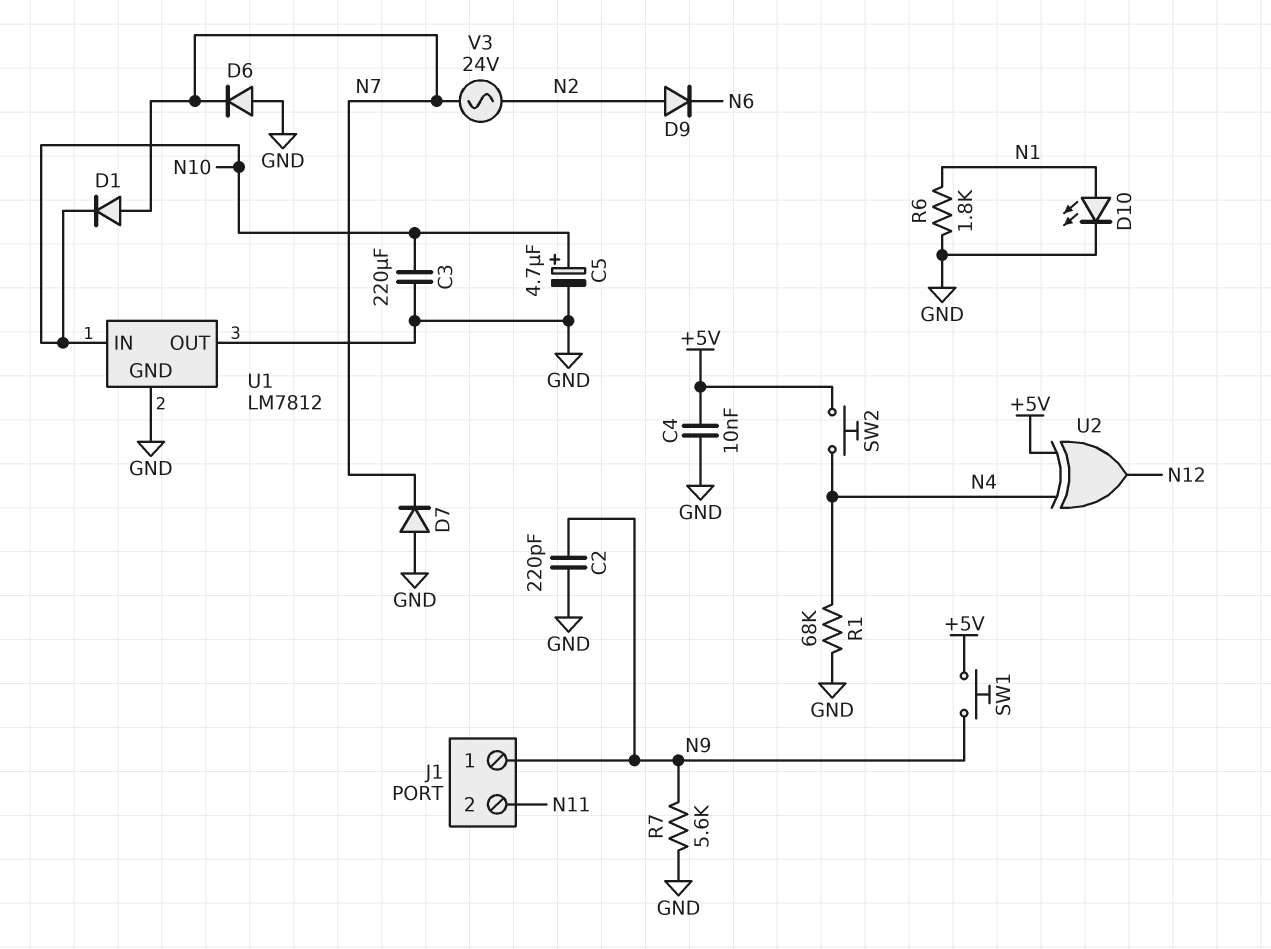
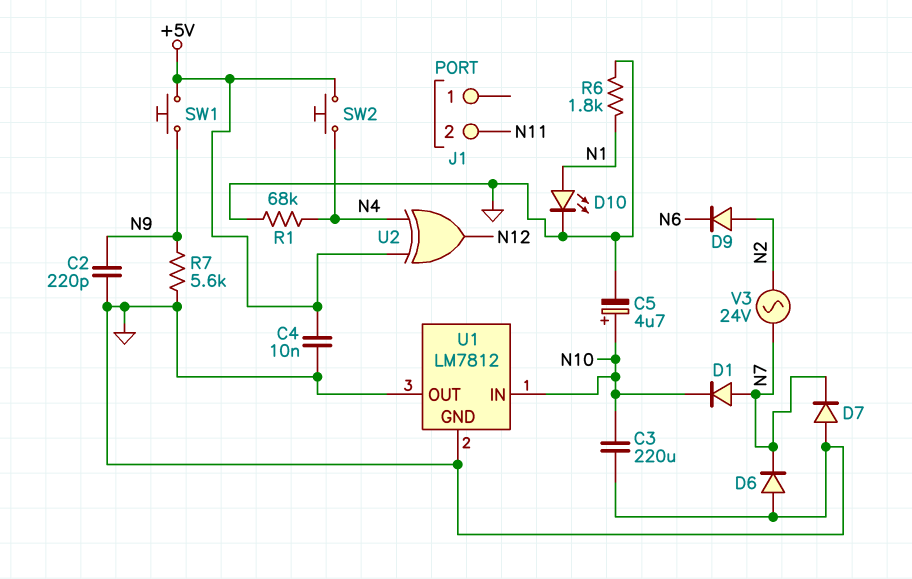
J1 pin 1: N9 -> none

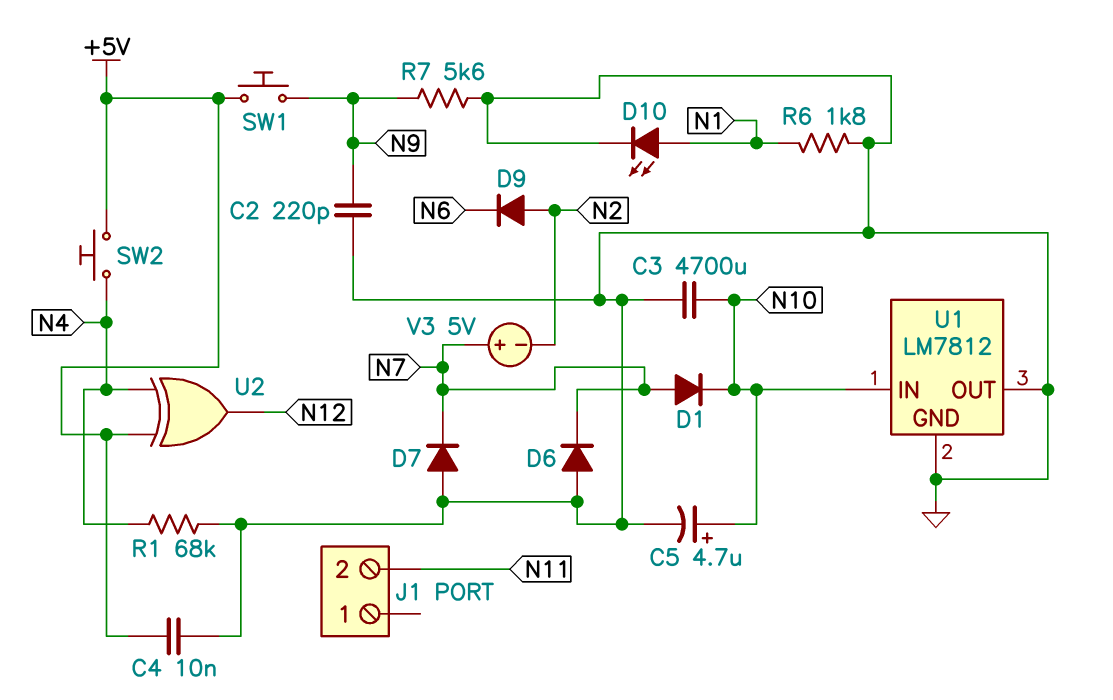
C3: 220uF (GND, N10) -> 4700uF (GND, N10)
V3: AC 24V (N2, N7) -> 5V (plus N7, minus N2)

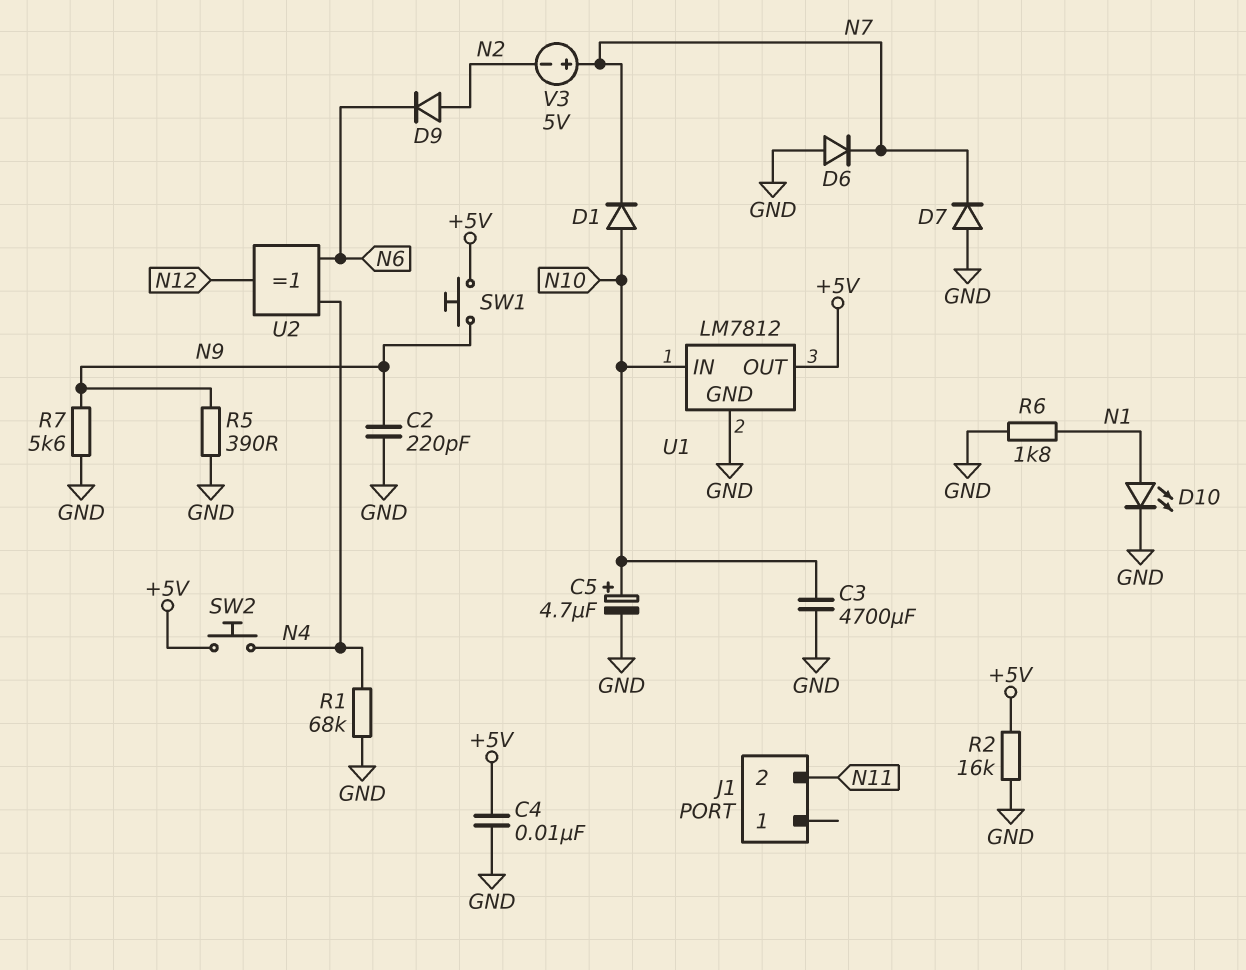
D1: diode (A N7, K N10) -> diode (A N10, K N7)
R2: none -> 16k (+5V, GND)
R5: none -> 390 (GND, N9)
U1 pin OUT: GND -> +5V
U2: XOR (in +5V, in N4, out N12) -> XOR (in N4, in N6, out N12)

